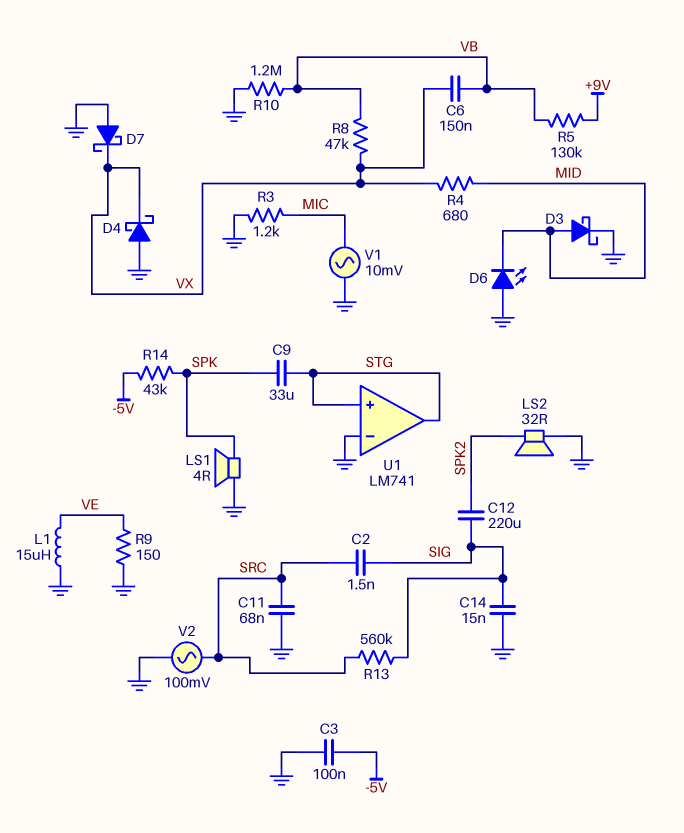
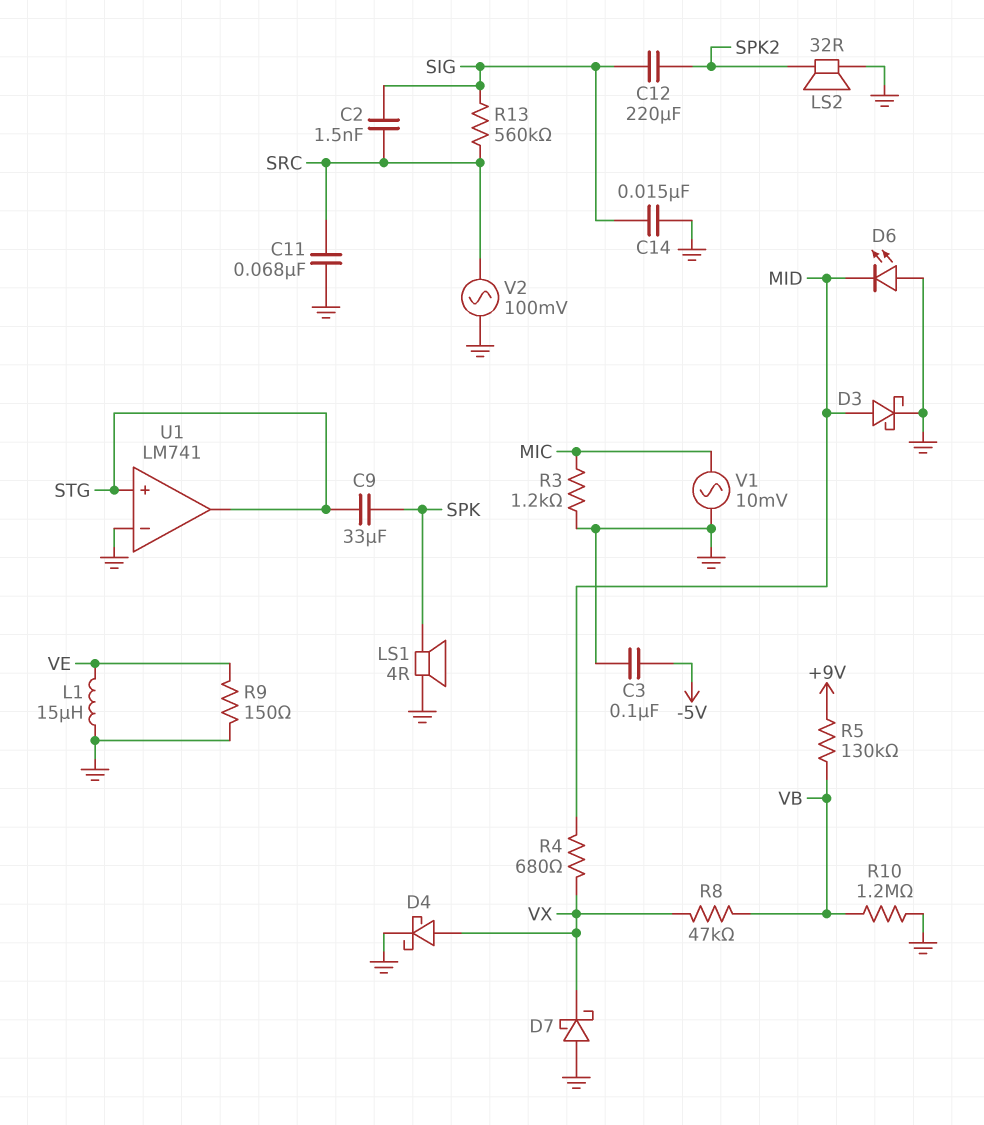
C6: 150nF (VB, VX) -> none
D4: schottky (A GND, K VX) -> schottky (A VX, K GND)
R14: 43k (-5V, SPK) -> none

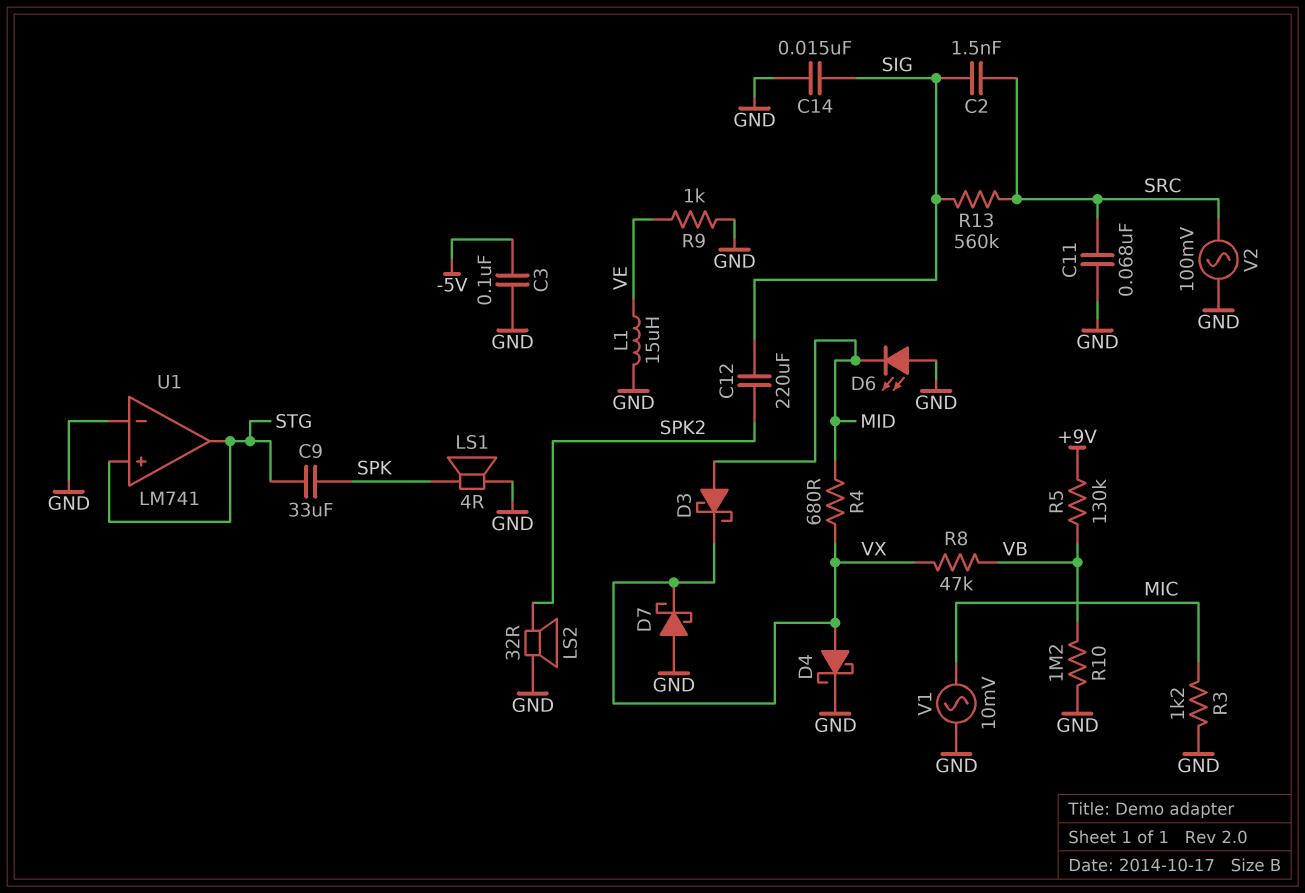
D3: schottky (A MID, K GND) -> schottky (A MID, K VX)
R9: 150 (GND, VE) -> 1k (GND, VE)

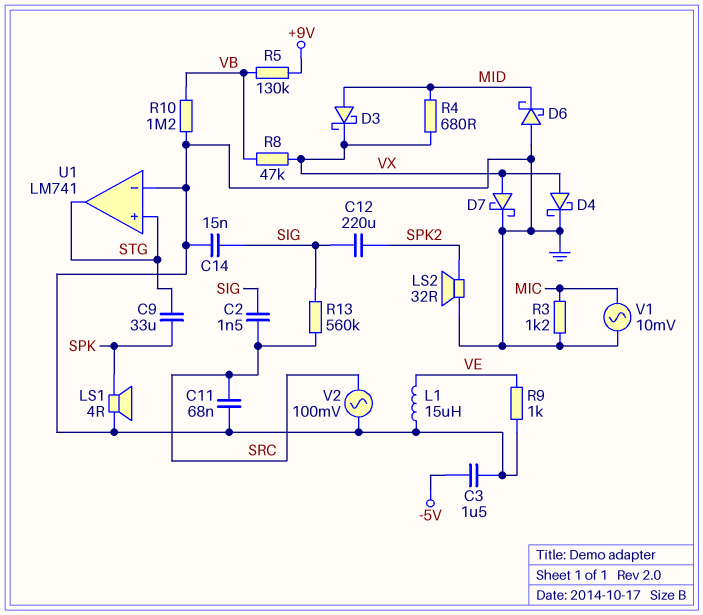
C3: 100nF (-5V, GND) -> 1.5uF (-5V, GND)
D6: LED (A GND, K MID) -> schottky (A GND, K MID)
D7: schottky (A GND, K VX) -> schottky (A VX, K GND)

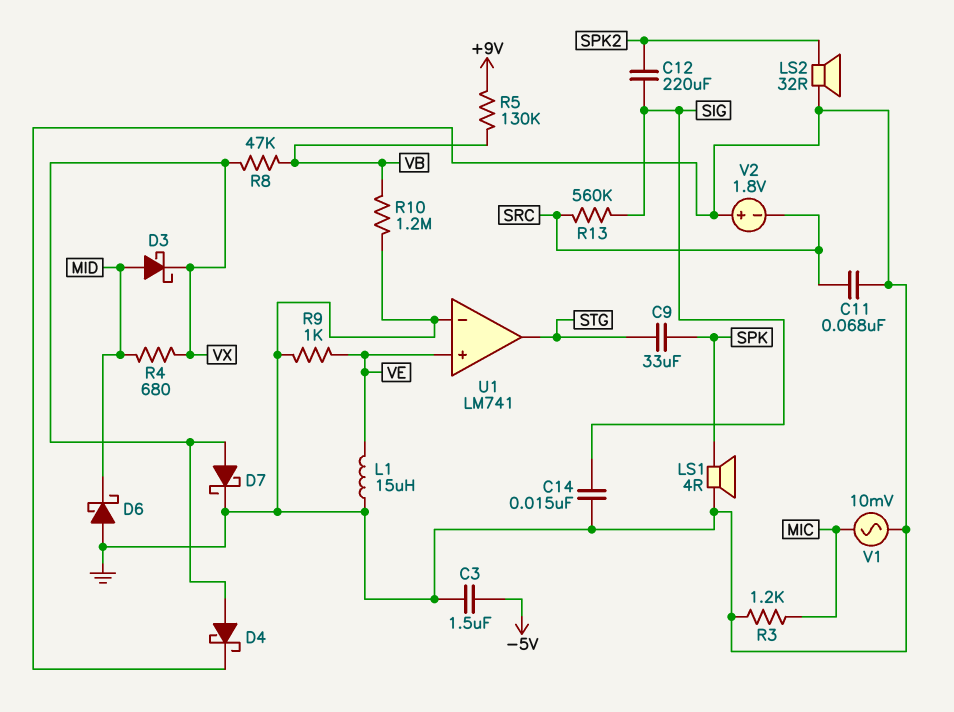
C2: 1.5nF (SIG, SRC) -> none
U1 pin in+: STG -> VE
V2: AC 100mV (GND, SRC) -> 1.8V (plus GND, minus SRC)

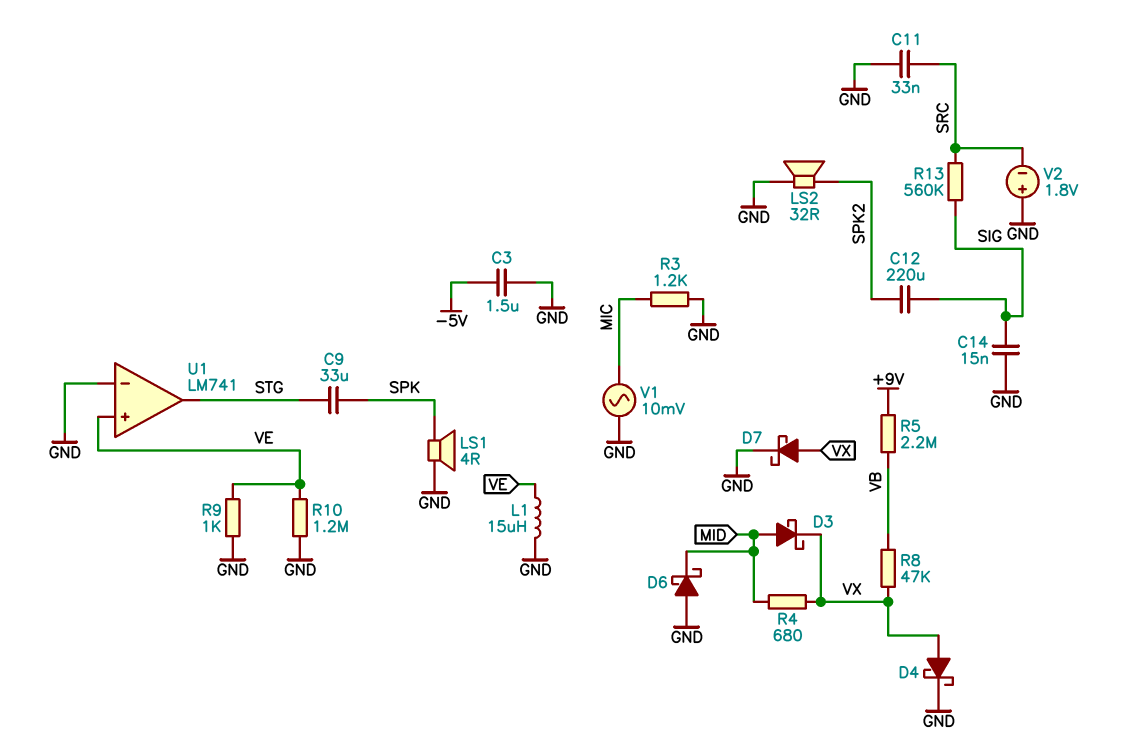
C11: 68nF (GND, SRC) -> 33nF (GND, SRC)
R5: 130k (+9V, VB) -> 2.2M (+9V, VB)
R10: 1.2M (GND, VB) -> 1.2M (GND, VE)

